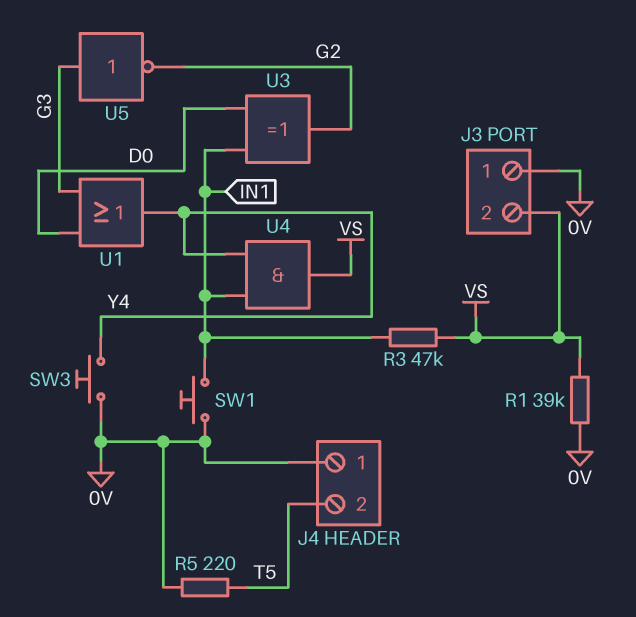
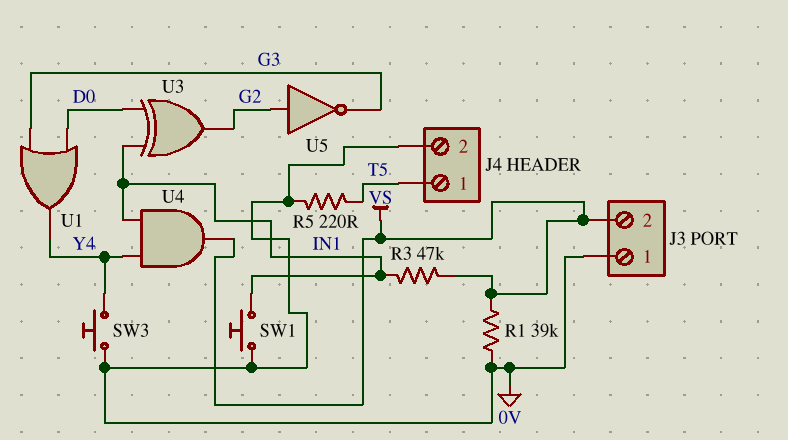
J4 pin 1: 0V -> T5
J4 pin 2: T5 -> 0V
U5: NOT (in G3, out G2) -> NOT (in G2, out G3)

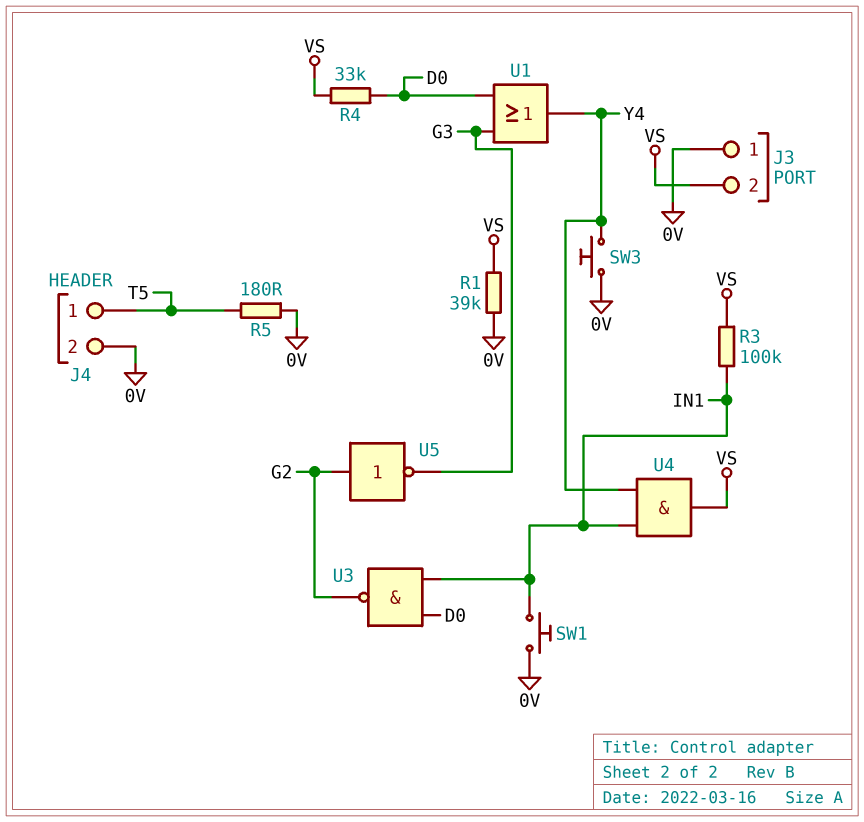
R3: 47k (IN1, VS) -> 100k (IN1, VS)
R4: none -> 33k (D0, VS)
R5: 220 (0V, T5) -> 180 (0V, T5)
U3: XOR (in D0, in IN1, out G2) -> NAND (in D0, in IN1, out G2)

